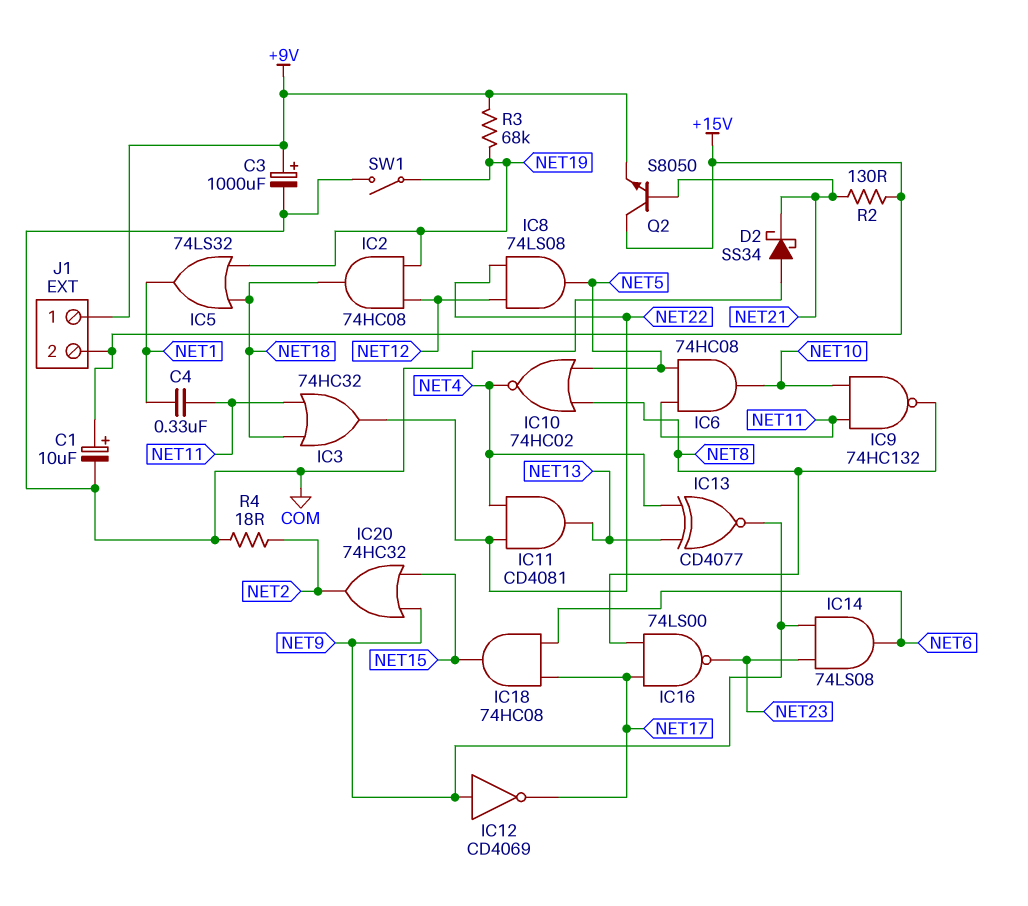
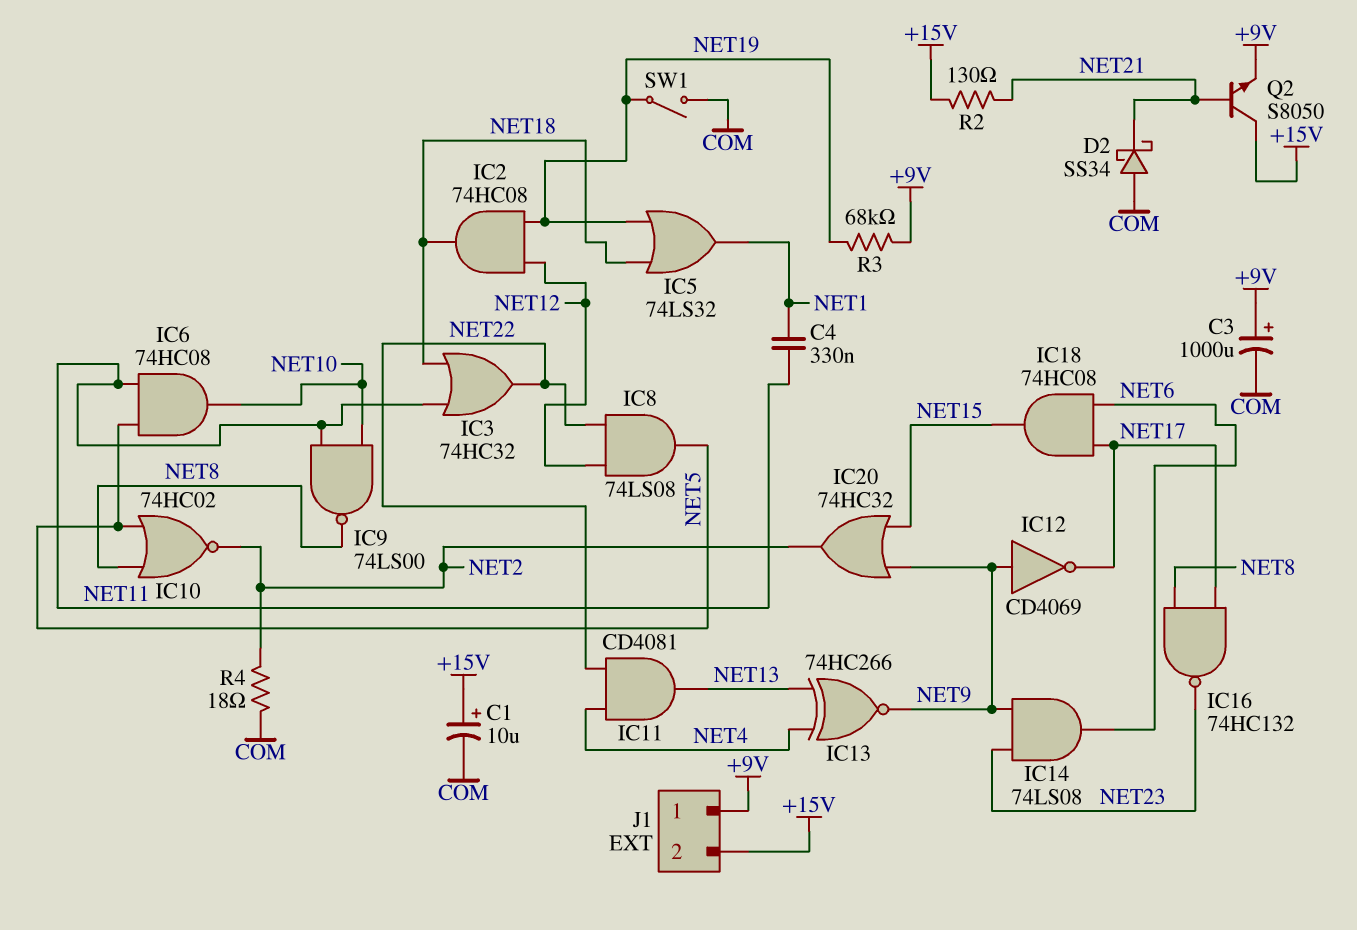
IC9: NAND 74HC132 (in NET10, in NET11, out NET8) -> NAND 74LS00 (in NET10, in NET11, out NET8)
IC10: NOR 74HC02 (in NET5, in NET8, out NET4) -> NOR 74HC02 (in NET5, in NET8, out NET2)
IC13: XNOR CD4077 (in NET4, in NET13, out NET9) -> XNOR 74HC266 (in NET4, in NET13, out NET9)
IC16: NAND 74LS00 (in NET8, in NET17, out NET23) -> NAND 74HC132 (in NET8, in NET17, out NET23)

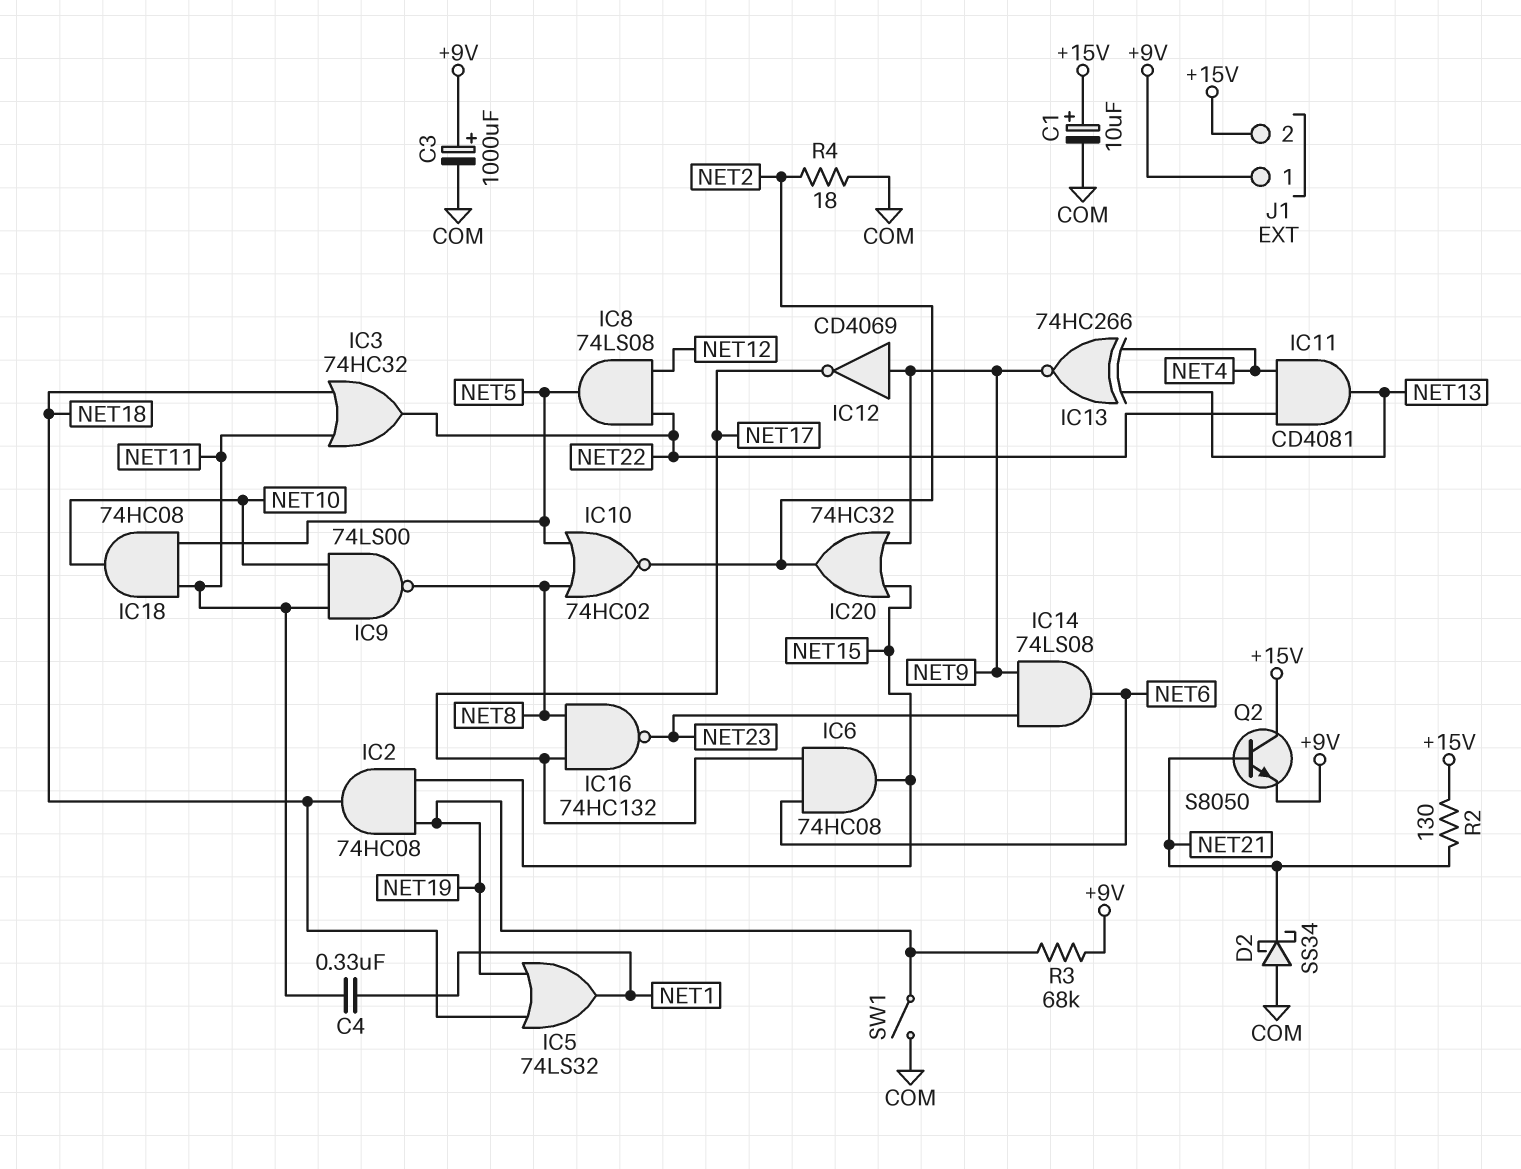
IC2: AND 74HC08 (in NET12, in NET19, out NET18) -> AND 74HC08 (in NET15, in NET19, out NET18)
IC6: AND 74HC08 (in NET5, in NET11, out NET10) -> AND 74HC08 (in NET6, in NET17, out NET15)
IC18: AND 74HC08 (in NET6, in NET17, out NET15) -> AND 74HC08 (in NET5, in NET11, out NET10)

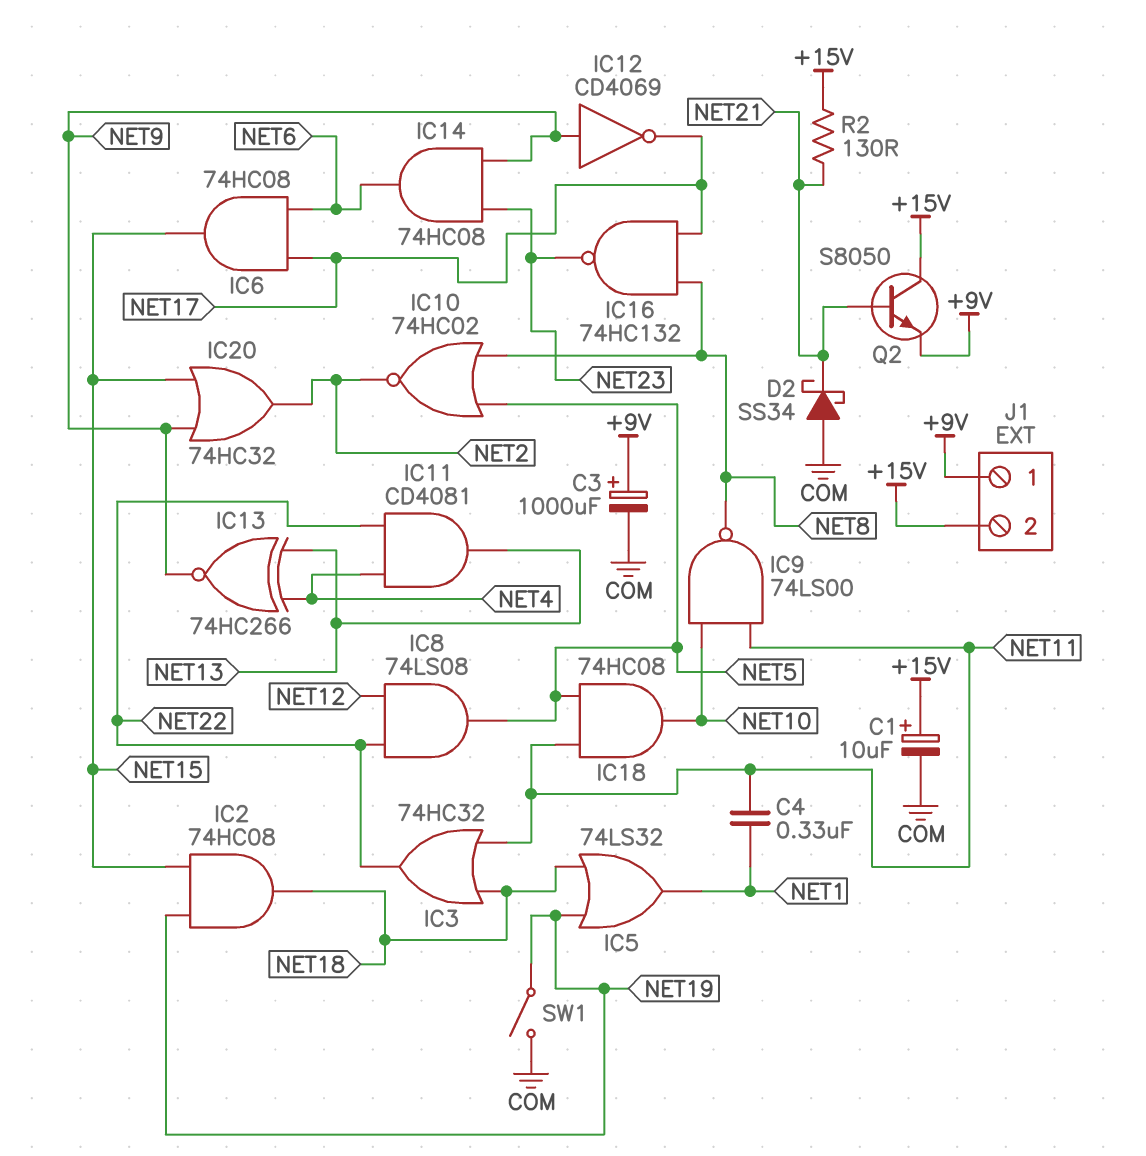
IC14: AND 74LS08 (in NET9, in NET23, out NET6) -> AND 74HC08 (in NET9, in NET23, out NET6)
R3: 68k (+9V, NET19) -> none
R4: 18 (COM, NET2) -> none

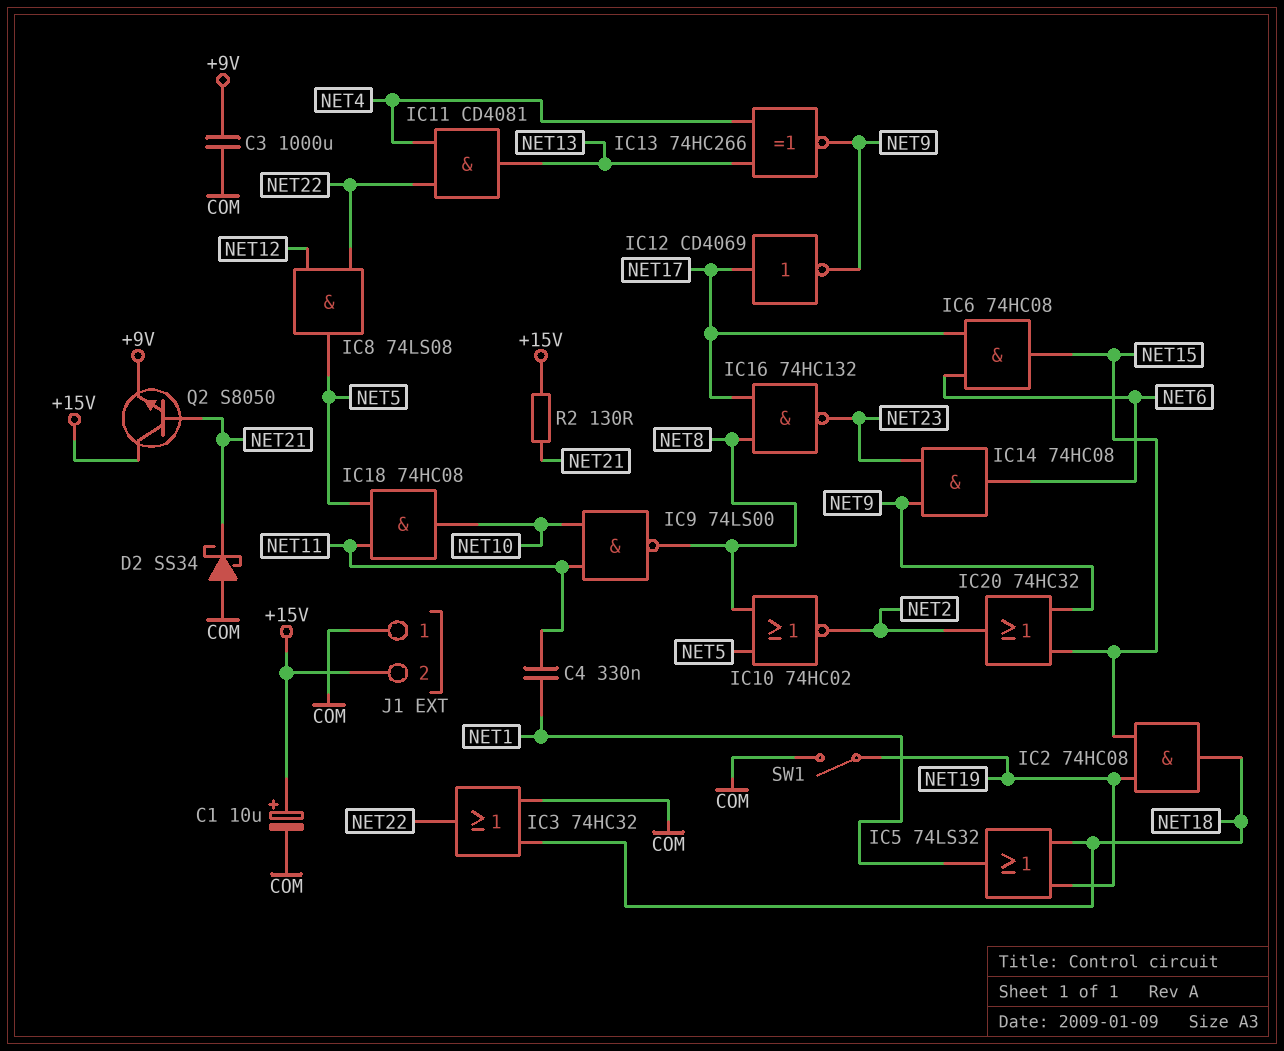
C3: 1000uF (plus +9V, minus COM) -> 1000uF (+9V, COM)
IC3: OR 74HC32 (in NET11, in NET18, out NET22) -> OR 74HC32 (in COM, in NET18, out NET22)
IC12: NOT CD4069 (in NET9, out NET17) -> NOT CD4069 (in NET17, out NET9)
J1 pin 1: +9V -> COM

